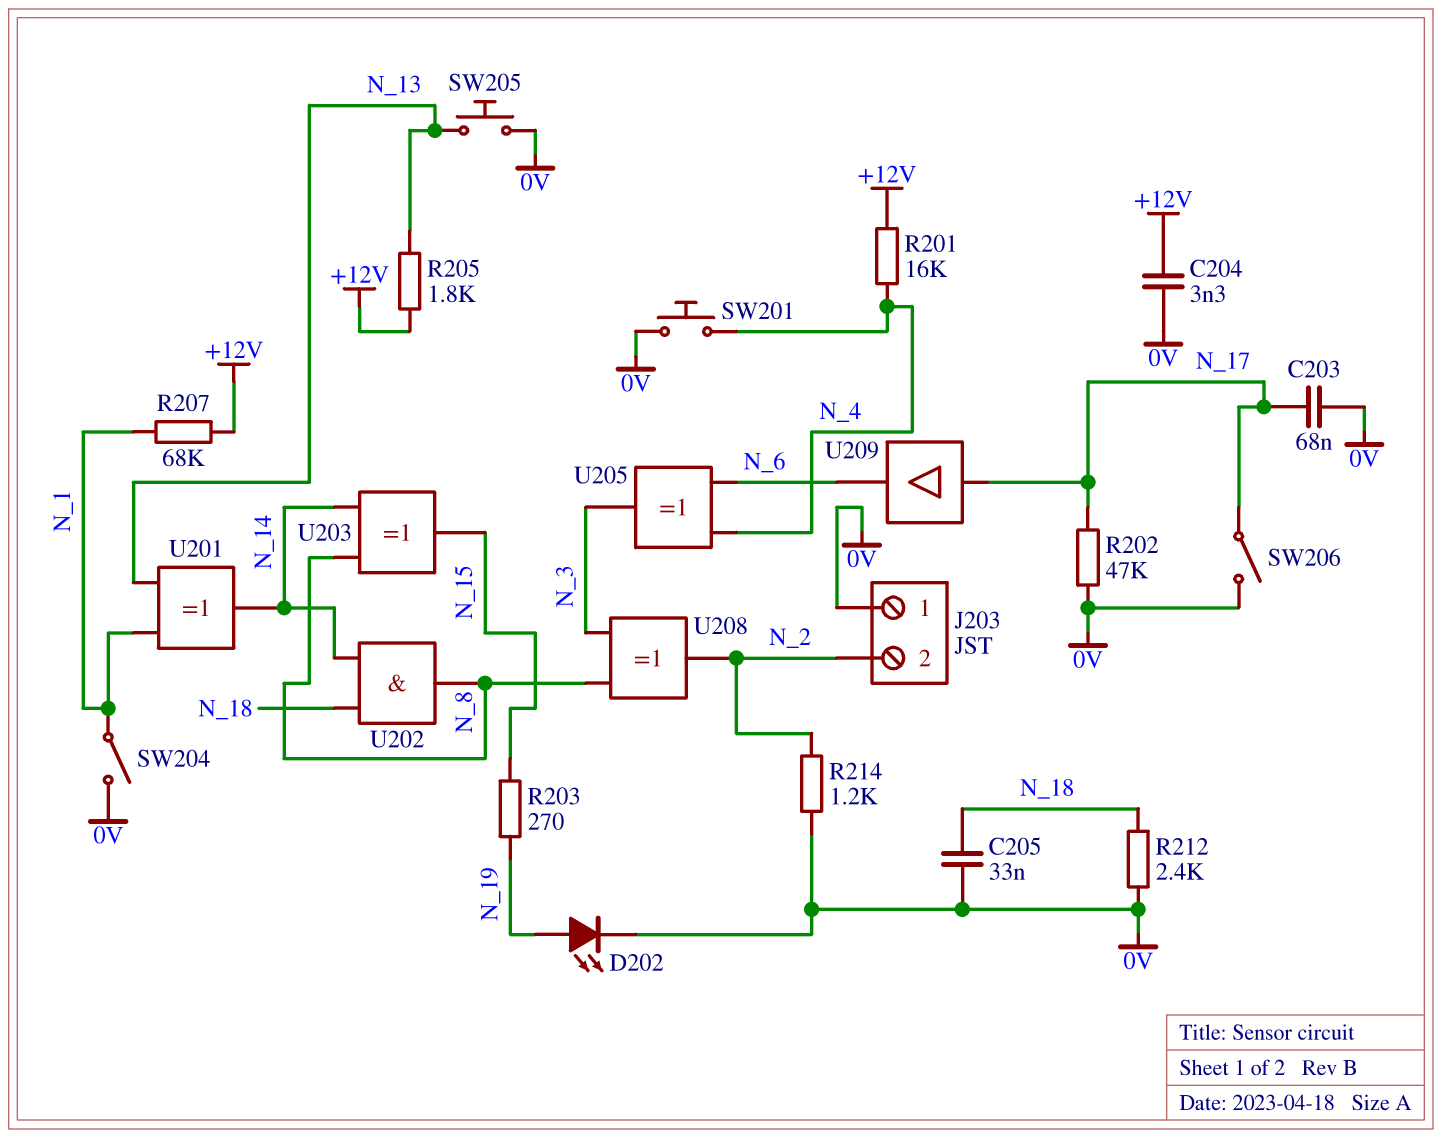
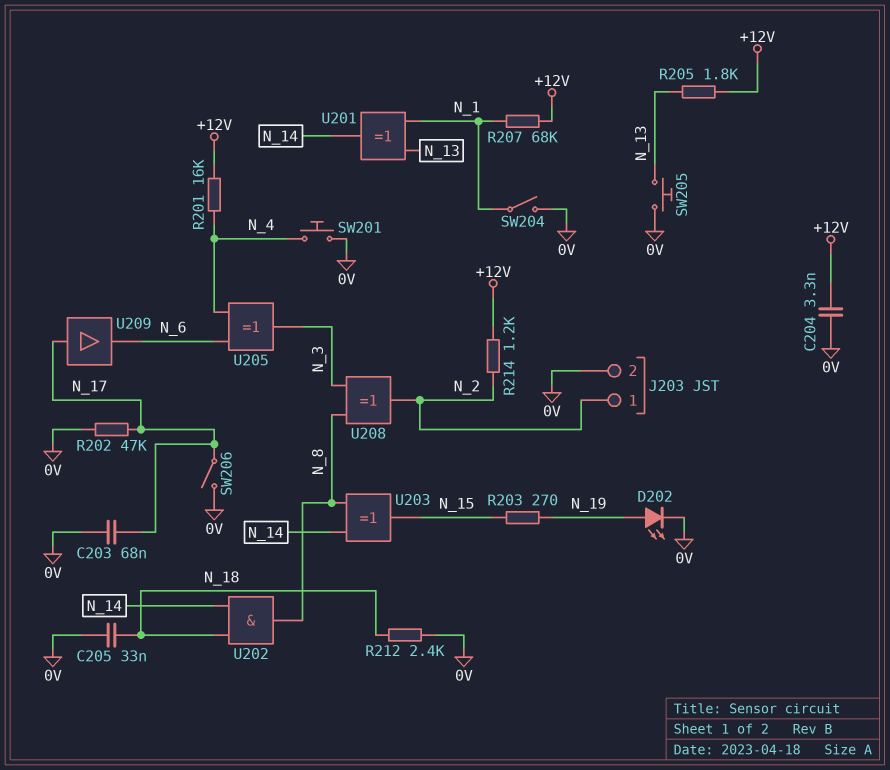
J203 pin 1: 0V -> N_2
J203 pin 2: N_2 -> 0V
R214: 1.2k (0V, N_2) -> 1.2k (+12V, N_2)

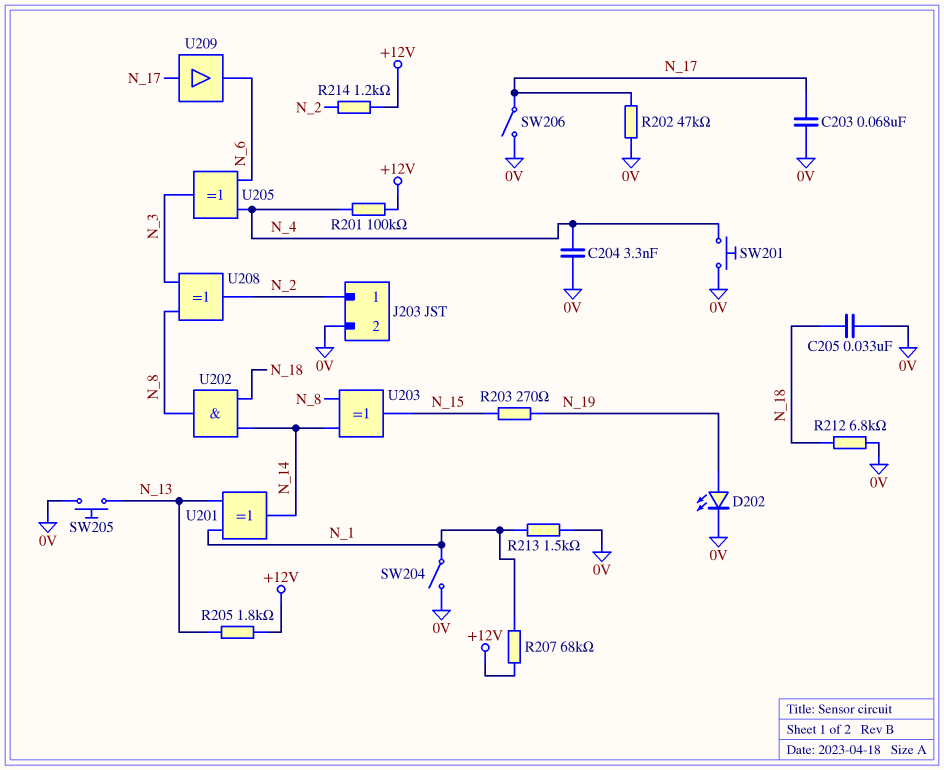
C204: 3.3nF (+12V, 0V) -> 3.3nF (0V, N_4)
R201: 16k (+12V, N_4) -> 100k (+12V, N_4)
R212: 2.4k (0V, N_18) -> 6.8k (0V, N_18)
R213: none -> 1.5k (0V, N_1)

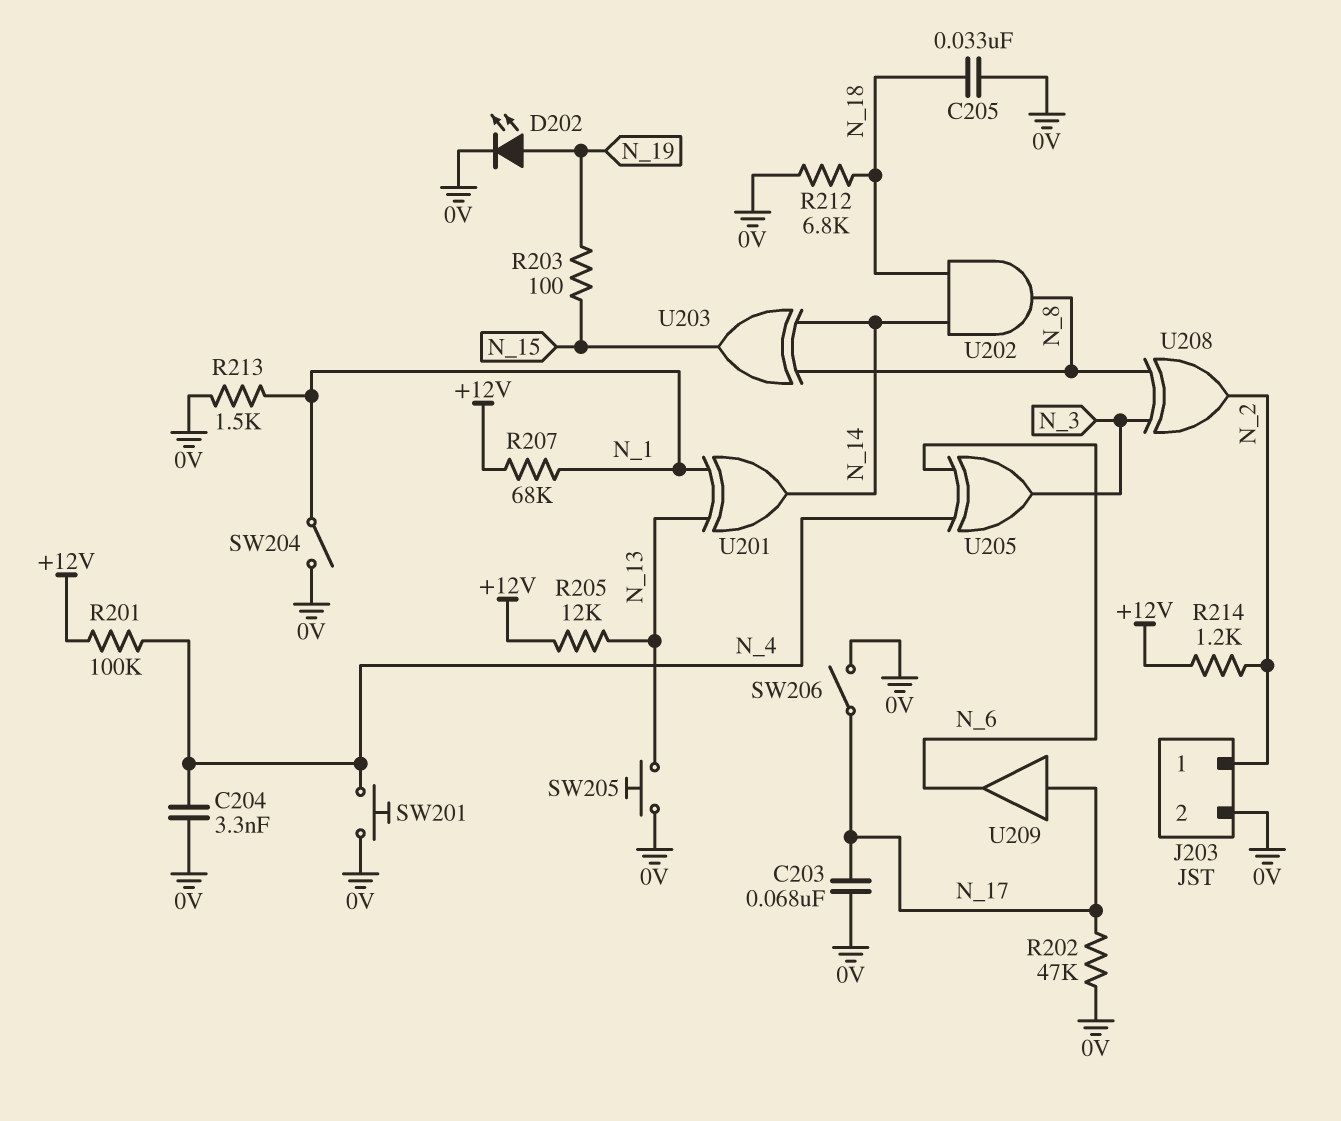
R203: 270 (N_15, N_19) -> 100 (N_15, N_19)
R205: 1.8k (+12V, N_13) -> 12k (+12V, N_13)

